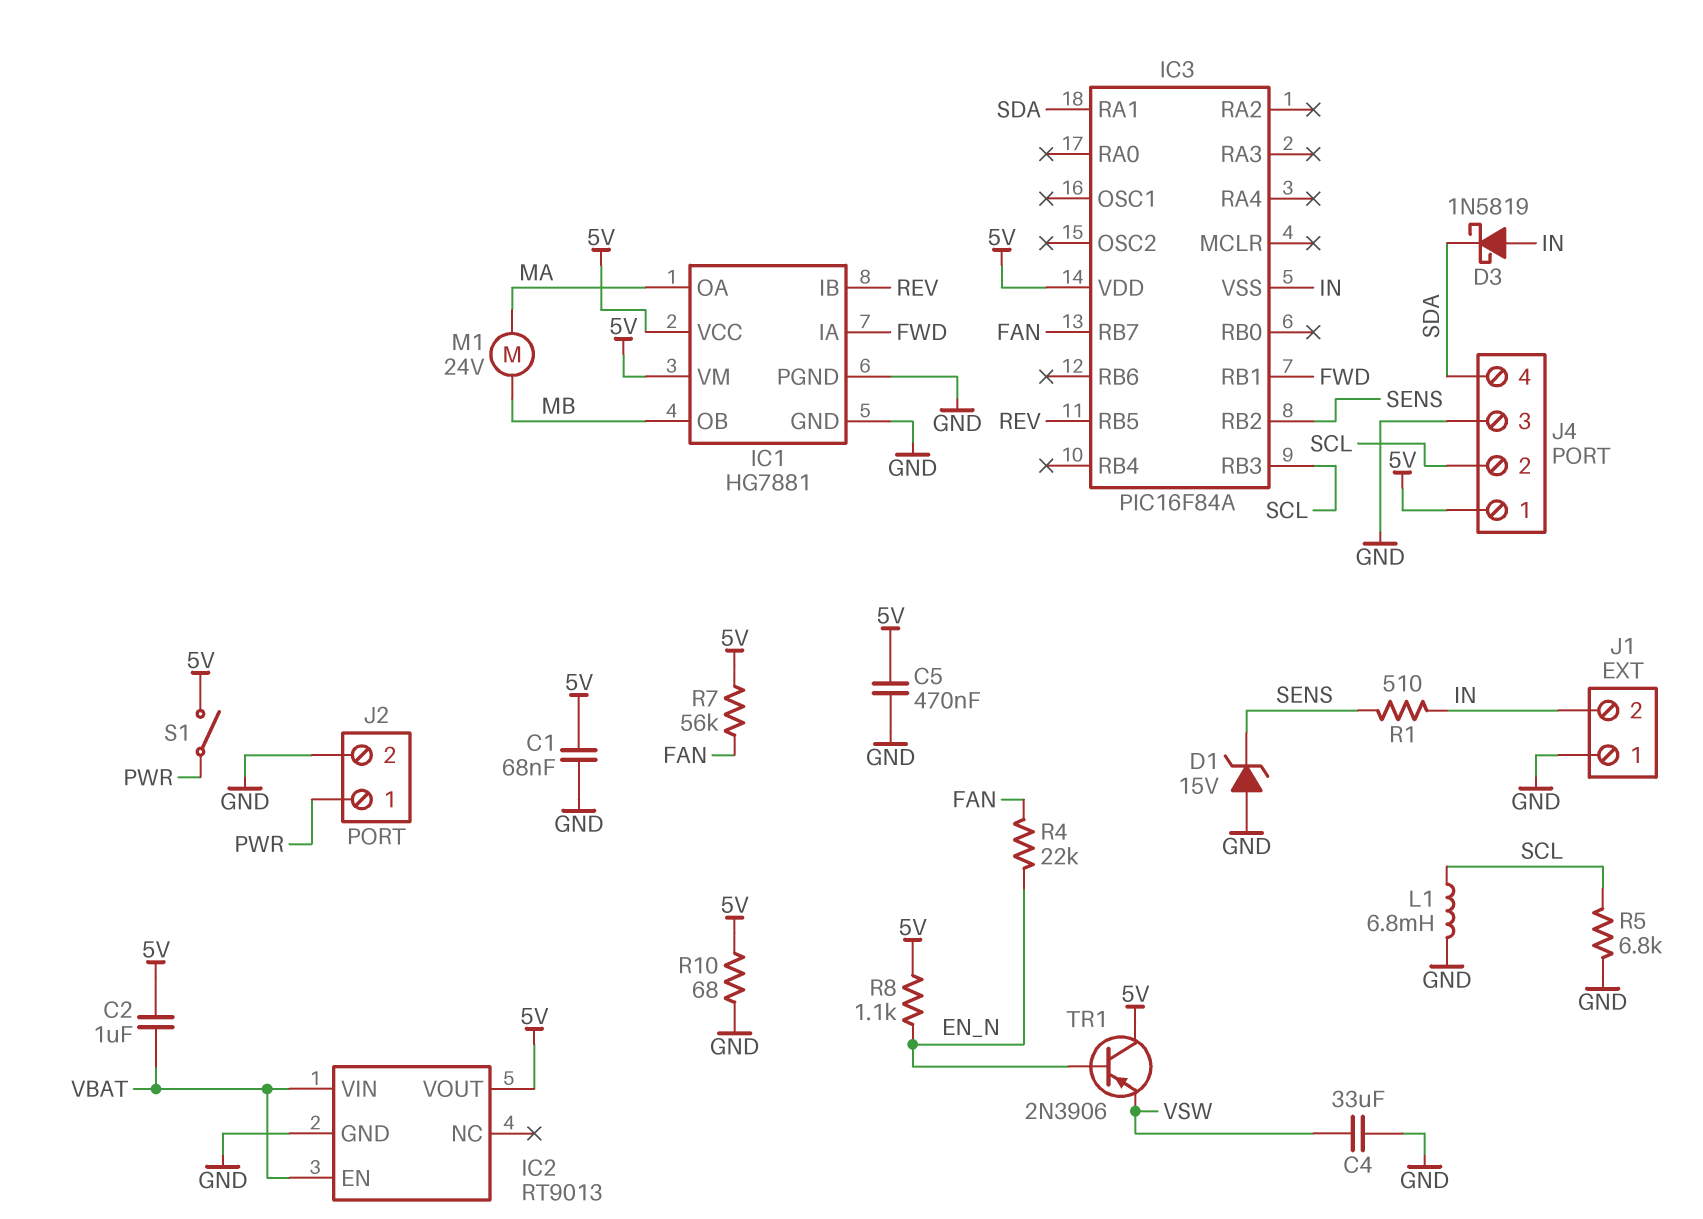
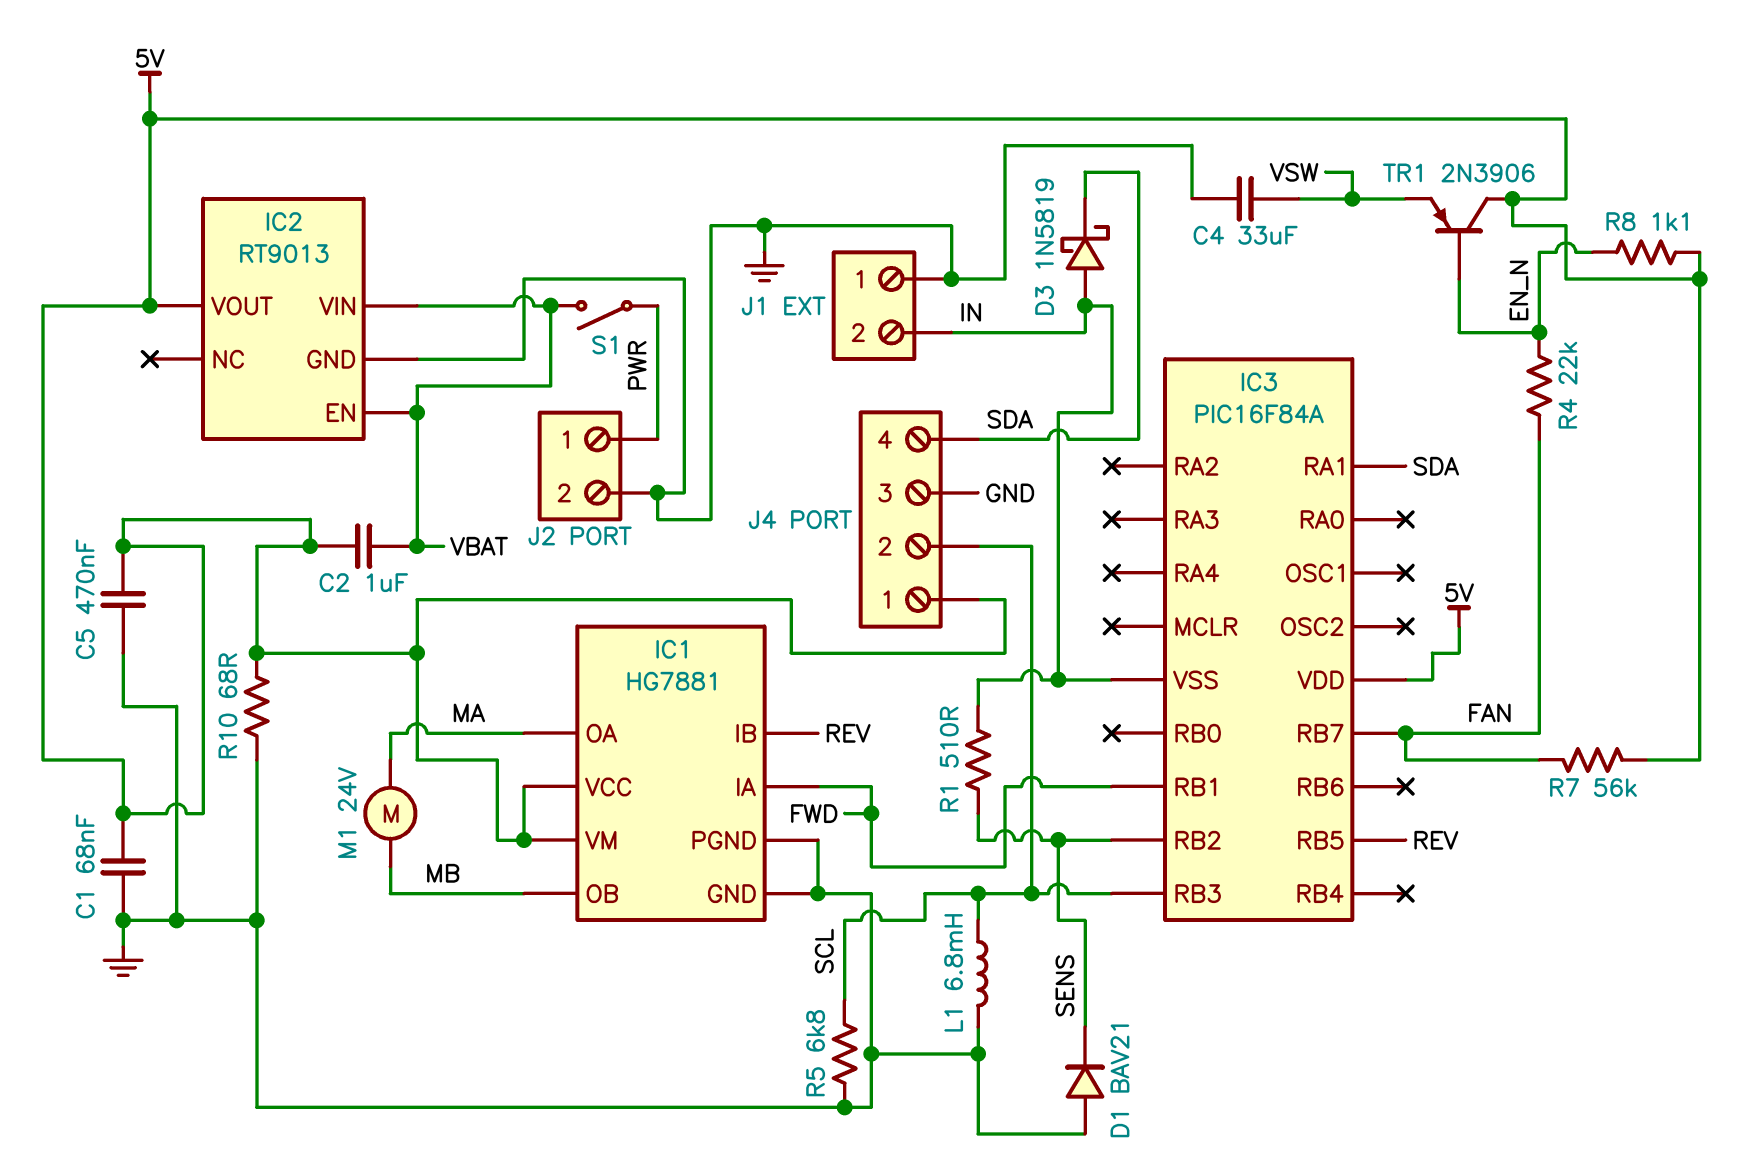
D1: zener 15V (A GND, K SENS) -> diode BAV21 (A GND, K SENS)
S1: switch (5V, PWR) -> switch (PWR, VBAT)

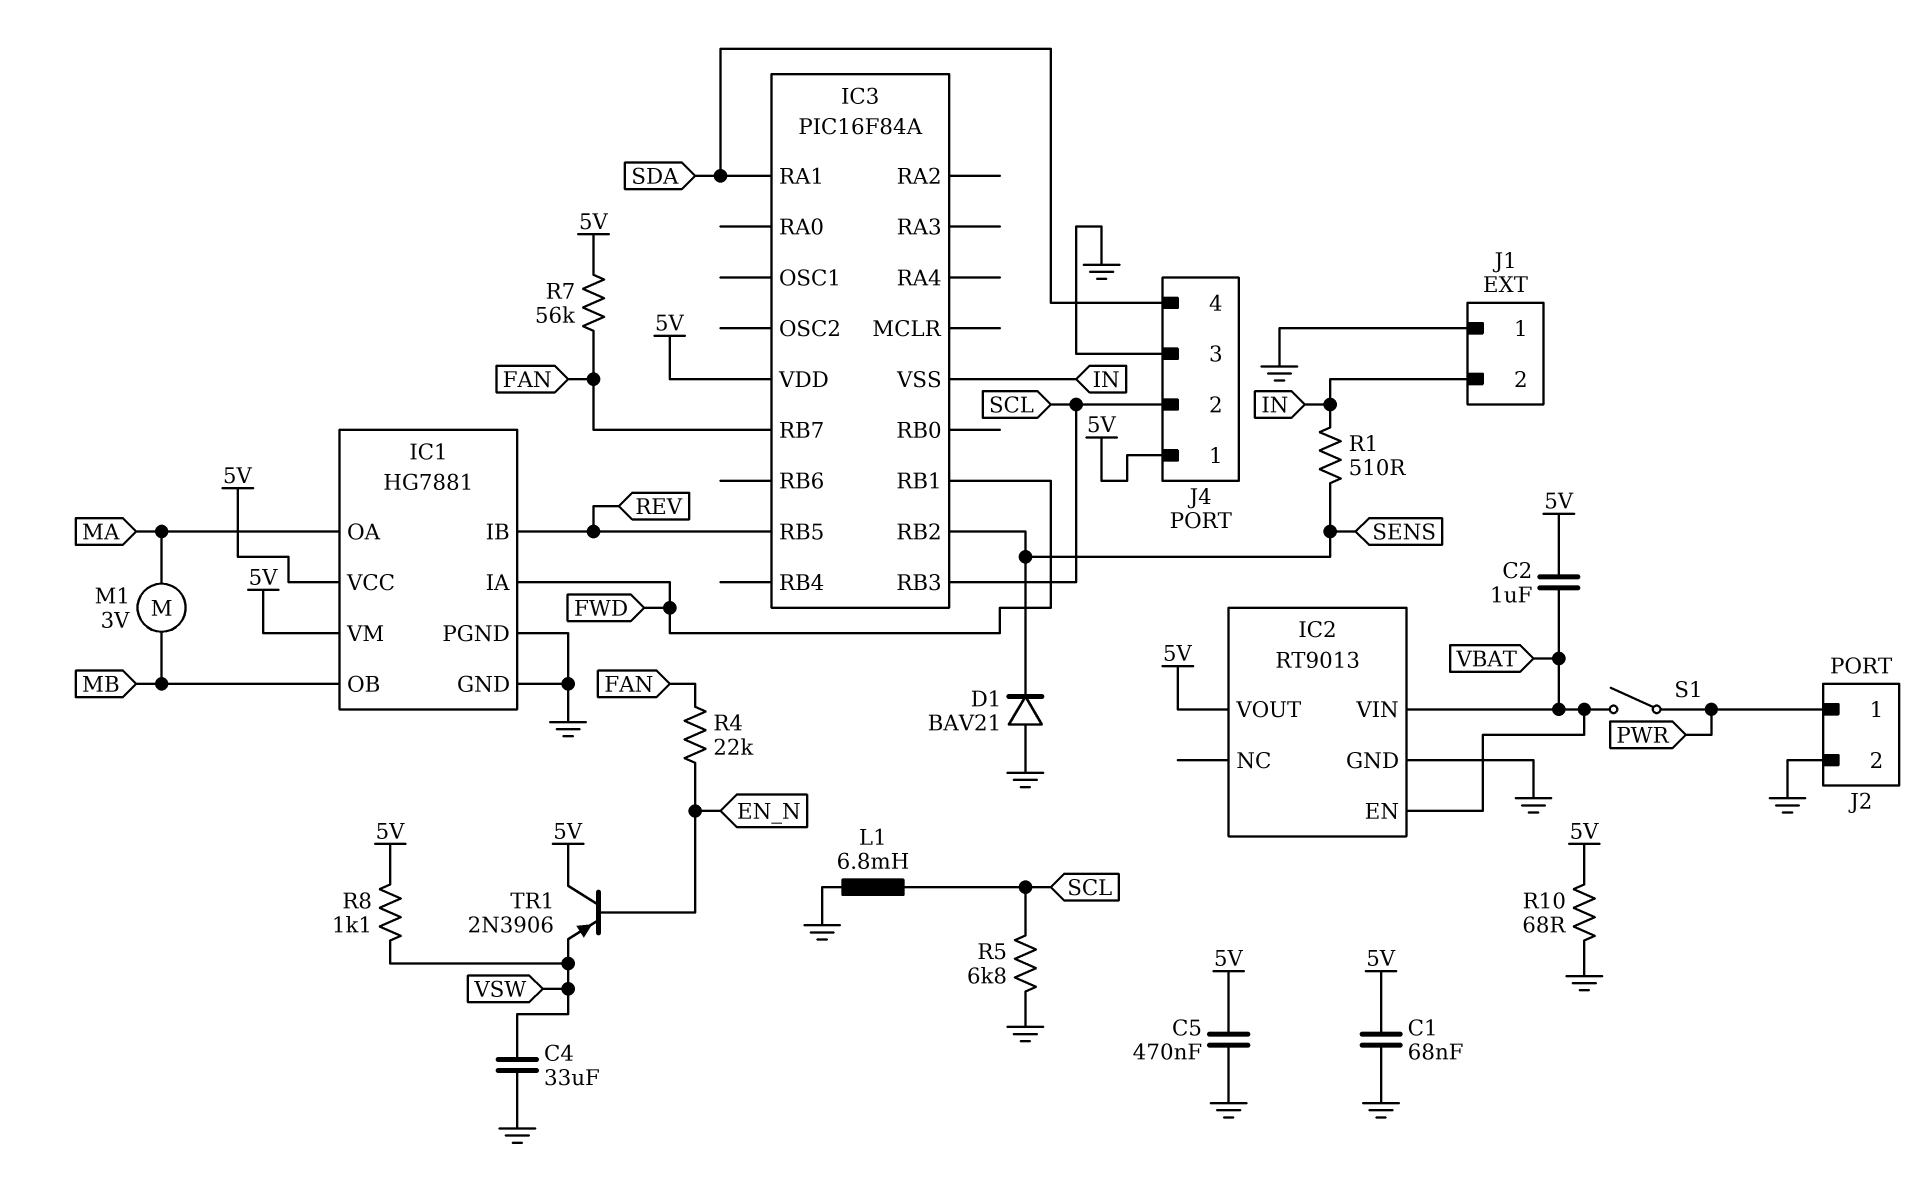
D3: schottky 1N5819 (A IN, K SDA) -> none
M1: motor 24V (MA, MB) -> motor 3V (MA, MB)
R8: 1.1k (5V, EN_N) -> 1.1k (5V, VSW)

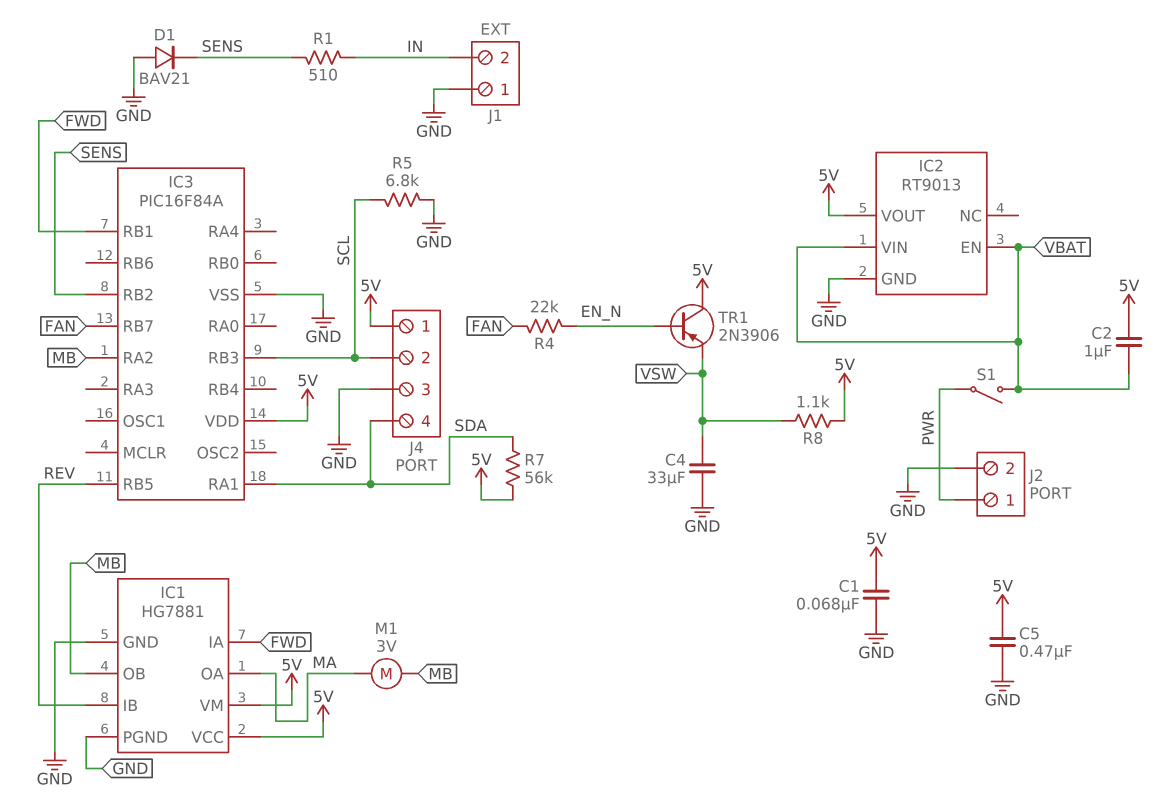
IC3 pin RA2: none -> MB
IC3 pin VSS: IN -> GND
L1: 6.8mH (GND, SCL) -> none
R7: 56k (5V, FAN) -> 56k (5V, SDA)
R10: 68 (5V, GND) -> none

